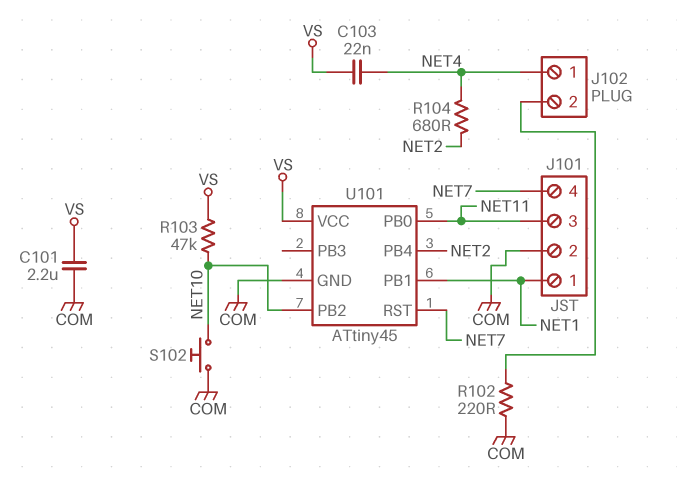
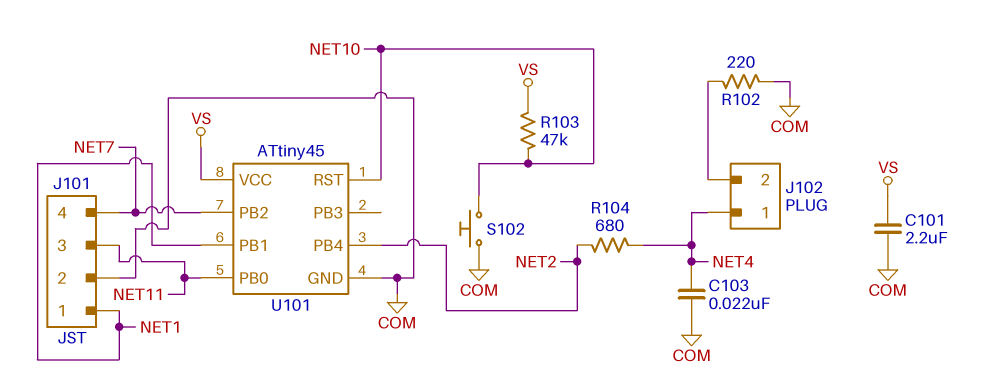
C103: 22nF (NET4, VS) -> 22nF (COM, NET4)
U101 pin PB2: NET10 -> NET7
U101 pin RST: NET7 -> NET10

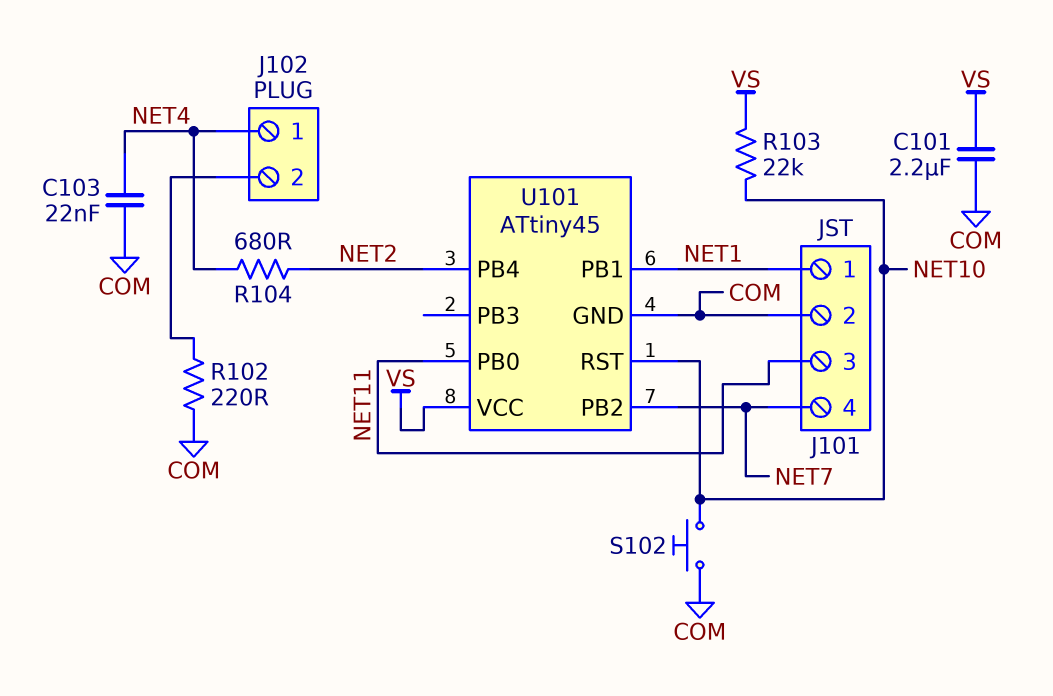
R103: 47k (NET10, VS) -> 22k (NET10, VS)

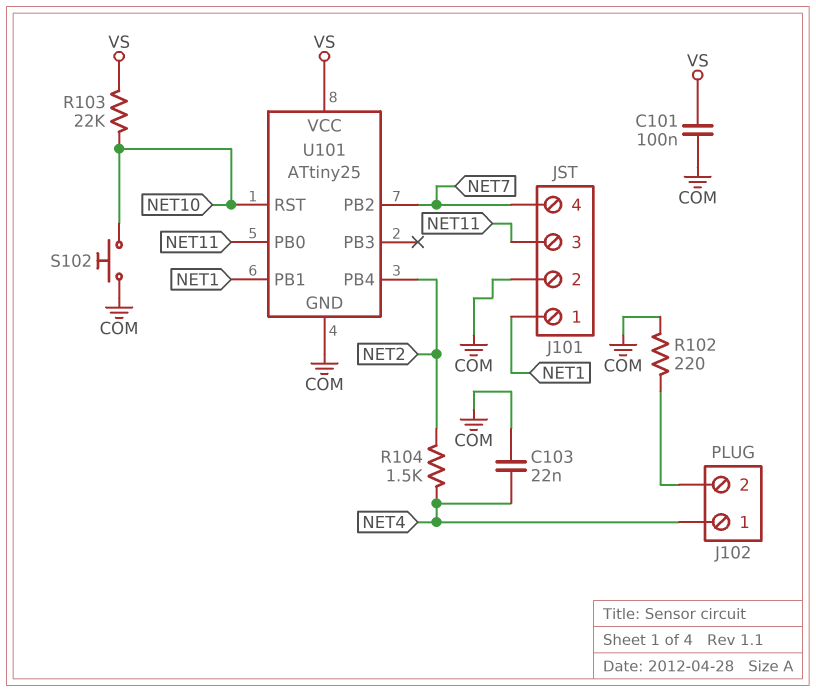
C101: 2.2uF (COM, VS) -> 100nF (COM, VS)
R104: 680 (NET2, NET4) -> 1.5k (NET2, NET4)
U101: ATtiny45 -> ATtiny25

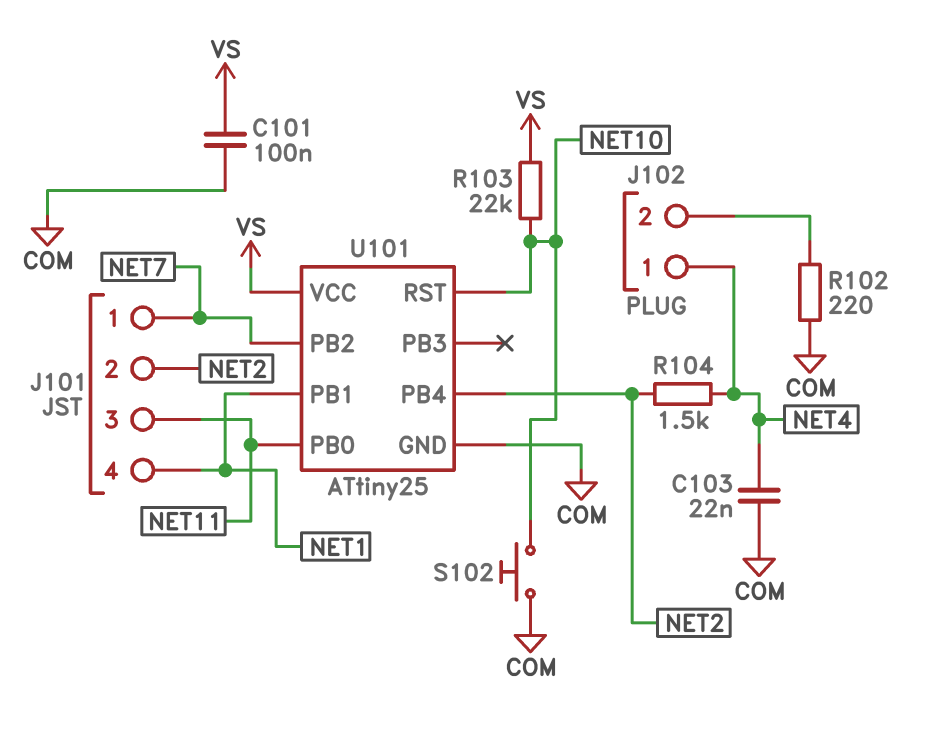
J101 pin 1: NET1 -> NET7
J101 pin 2: COM -> NET2
J101 pin 4: NET7 -> NET1

